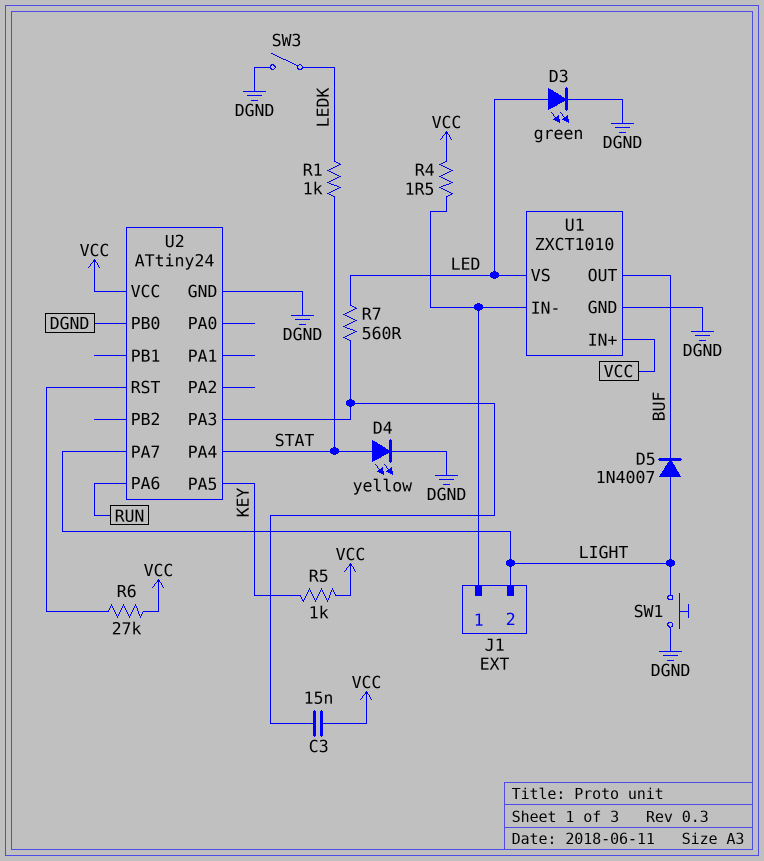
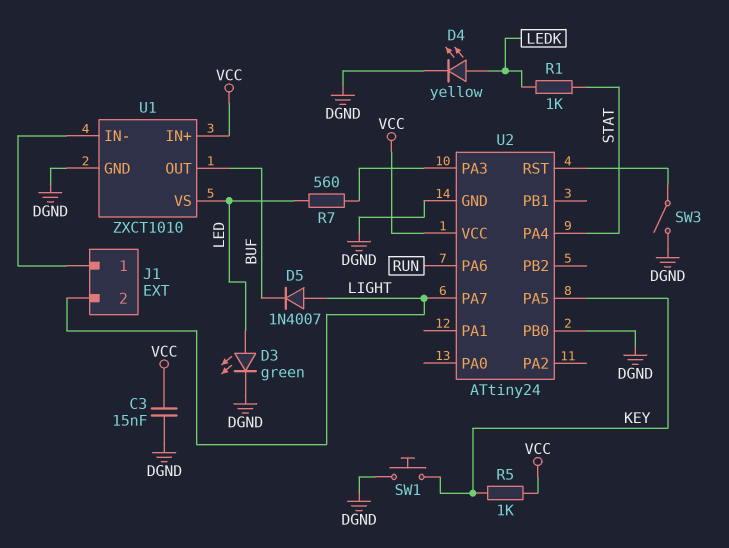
C3: 15nF (U2/PA3, VCC) -> 15nF (DGND, VCC)
D4: LED yellow (A STAT, K DGND) -> LED yellow (A LEDK, K DGND)
R4: 1.5 (J1/1, VCC) -> none
R6: 27k (U2/RST, VCC) -> none
SW1: button (DGND, LIGHT) -> button (DGND, KEY)
SW3: switch (DGND, LEDK) -> switch (DGND, U2/RST)

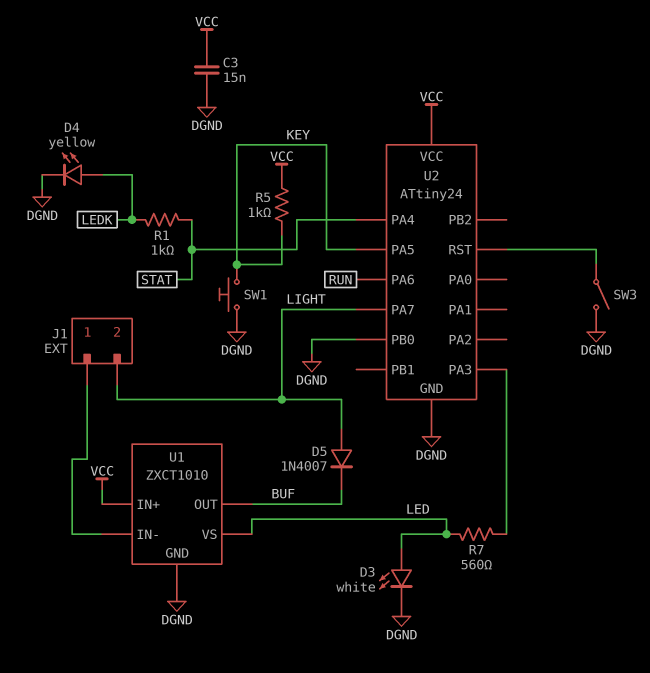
D3: LED green (A LED, K DGND) -> LED white (A LED, K DGND)

